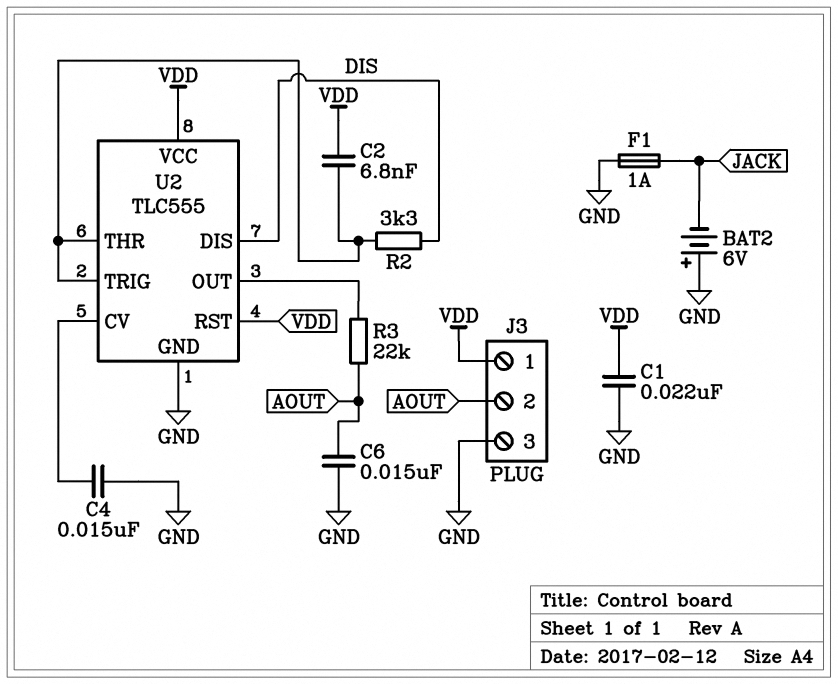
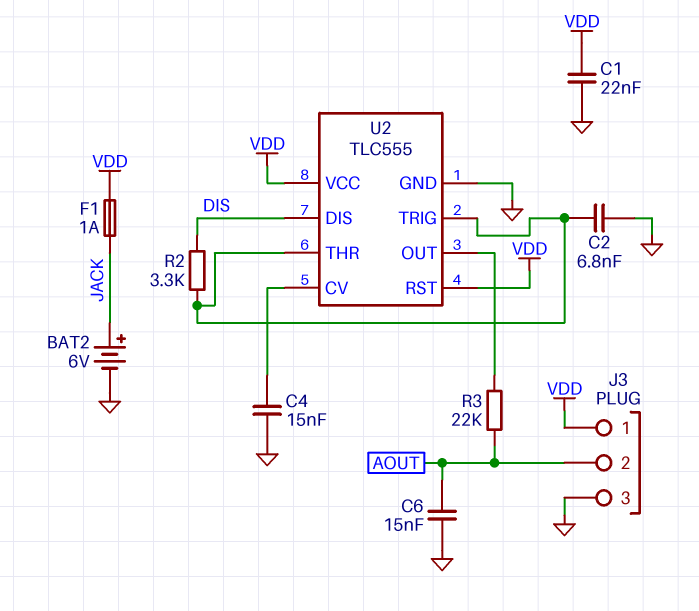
BAT2: 6V (plus GND, minus JACK) -> 6V (plus JACK, minus GND)
C2: 6.8nF (U2/THR, VDD) -> 6.8nF (GND, U2/THR)
F1: 1A (GND, JACK) -> 1A (JACK, VDD)

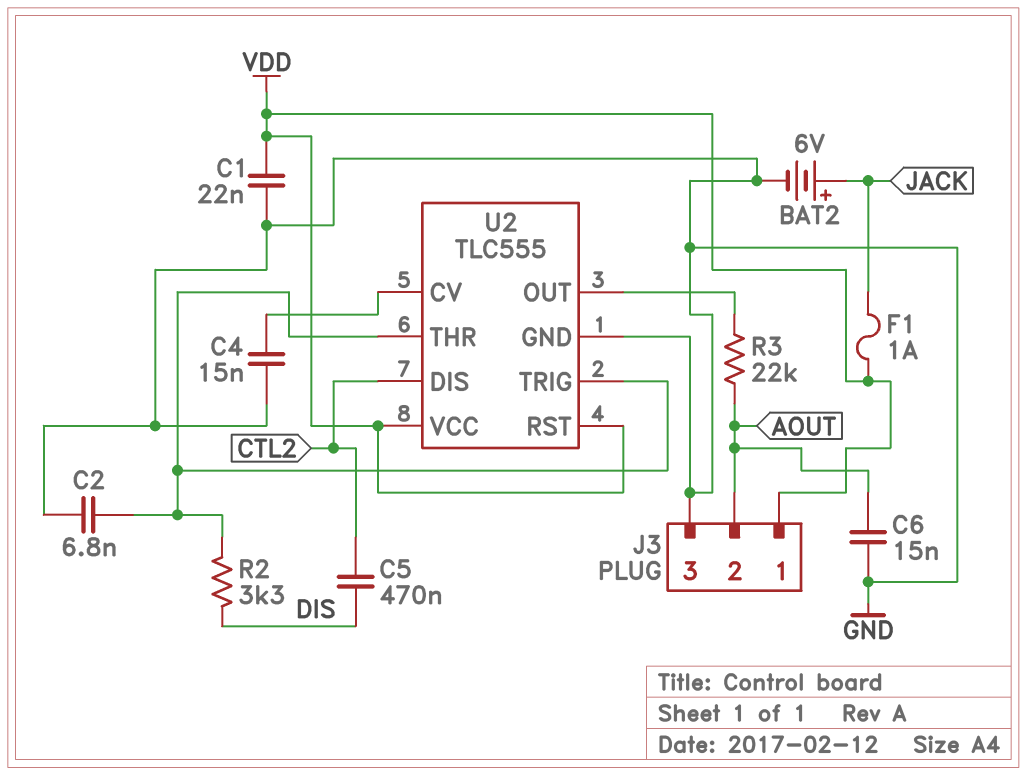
C5: none -> 470nF (CTL2, DIS)
U2 pin DIS: DIS -> CTL2

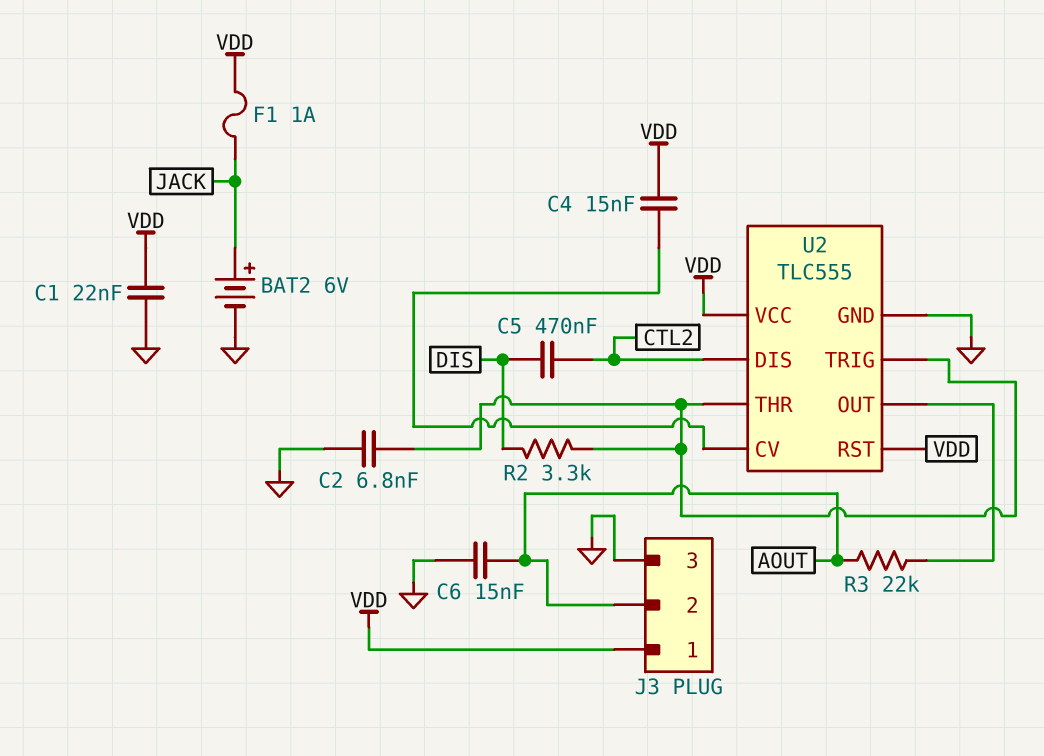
C4: 15nF (GND, U2/CV) -> 15nF (U2/CV, VDD)

